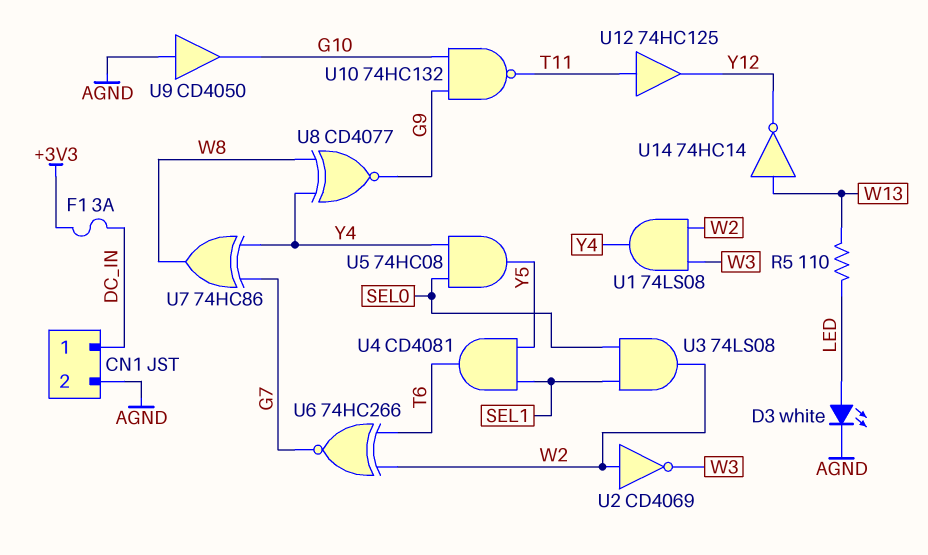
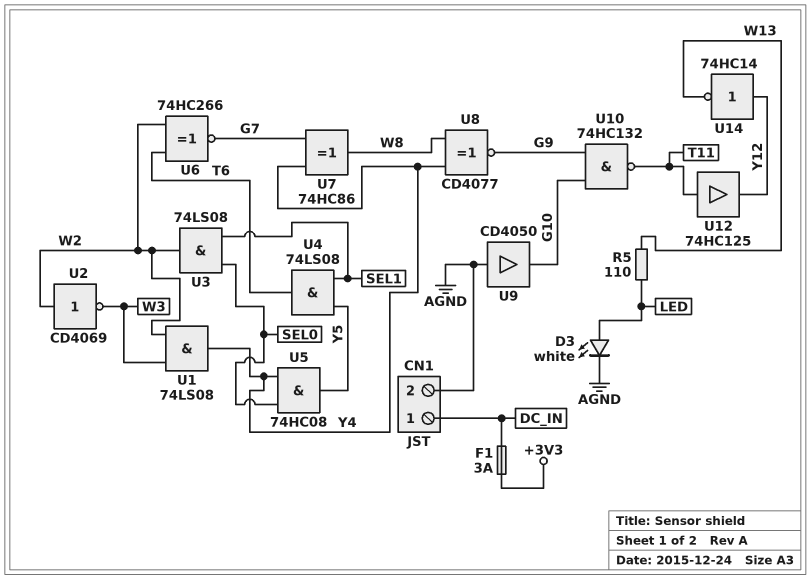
U4: AND CD4081 (in SEL1, in Y5, out T6) -> AND 74LS08 (in SEL1, in Y5, out T6)
U14: NOT 74HC14 (in W13, out Y12) -> NOT 74HC14 (in Y12, out W13)

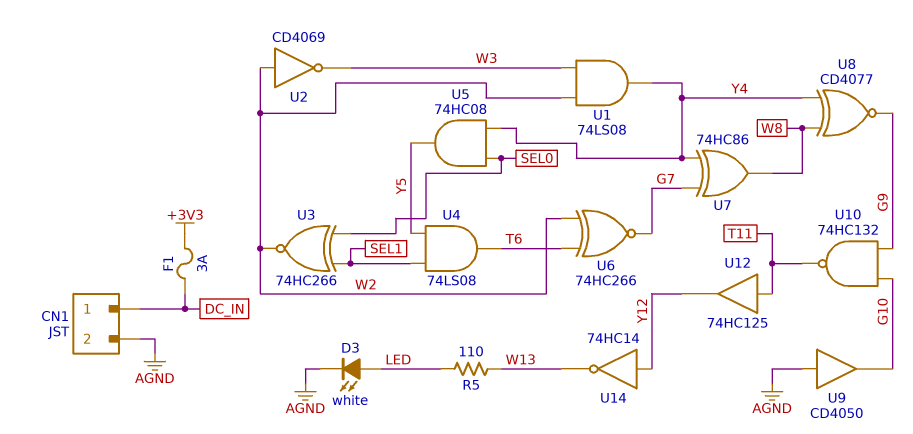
U3: AND 74LS08 (in SEL0, in SEL1, out W2) -> XNOR 74HC266 (in SEL0, in SEL1, out W2)

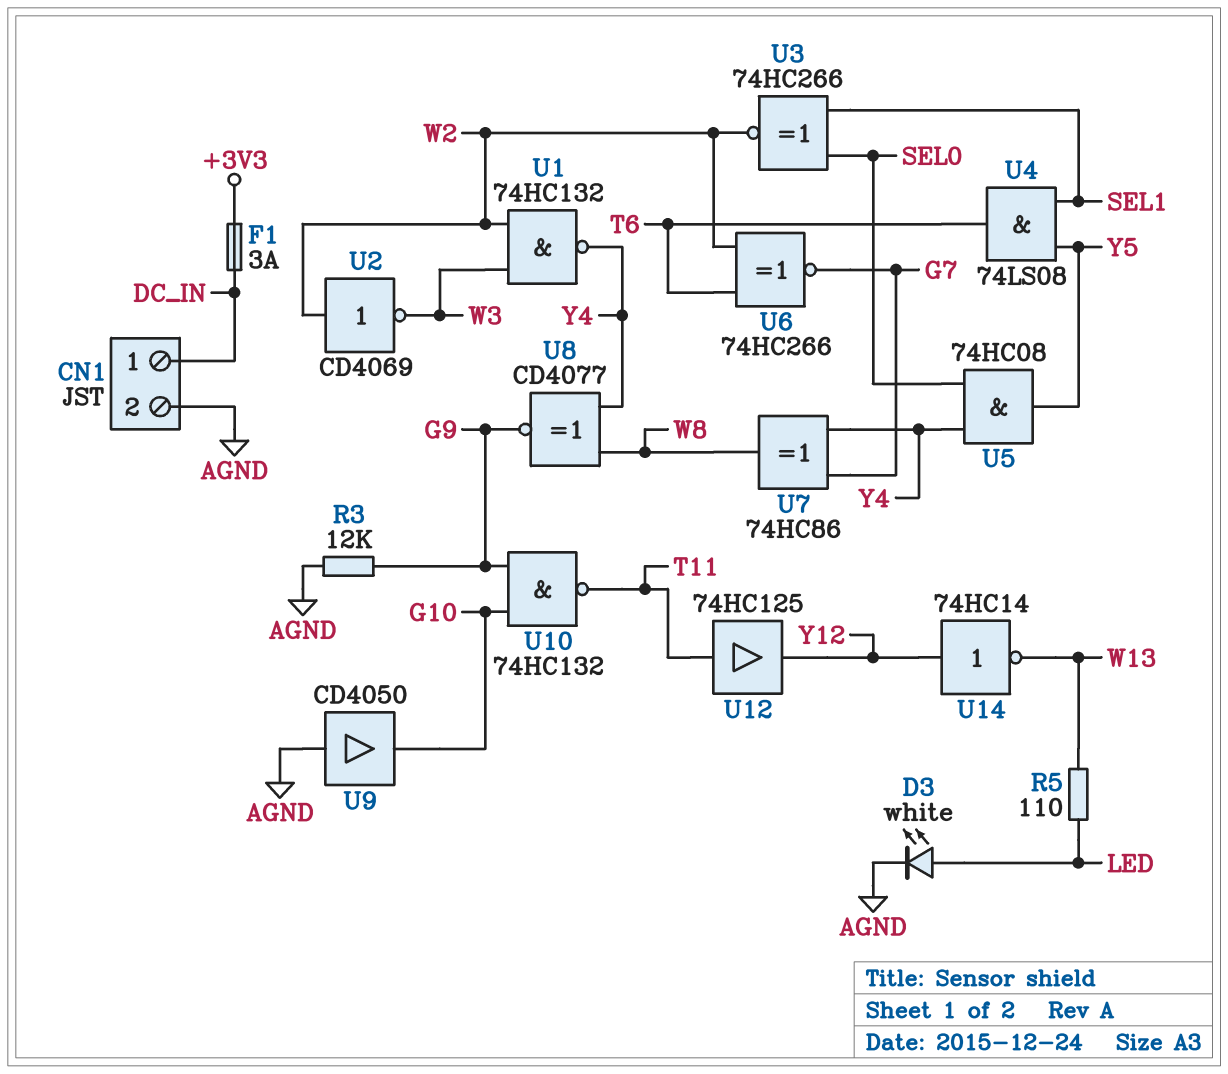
R3: none -> 12k (AGND, G9)
U1: AND 74LS08 (in W2, in W3, out Y4) -> NAND 74HC132 (in W2, in W3, out Y4)

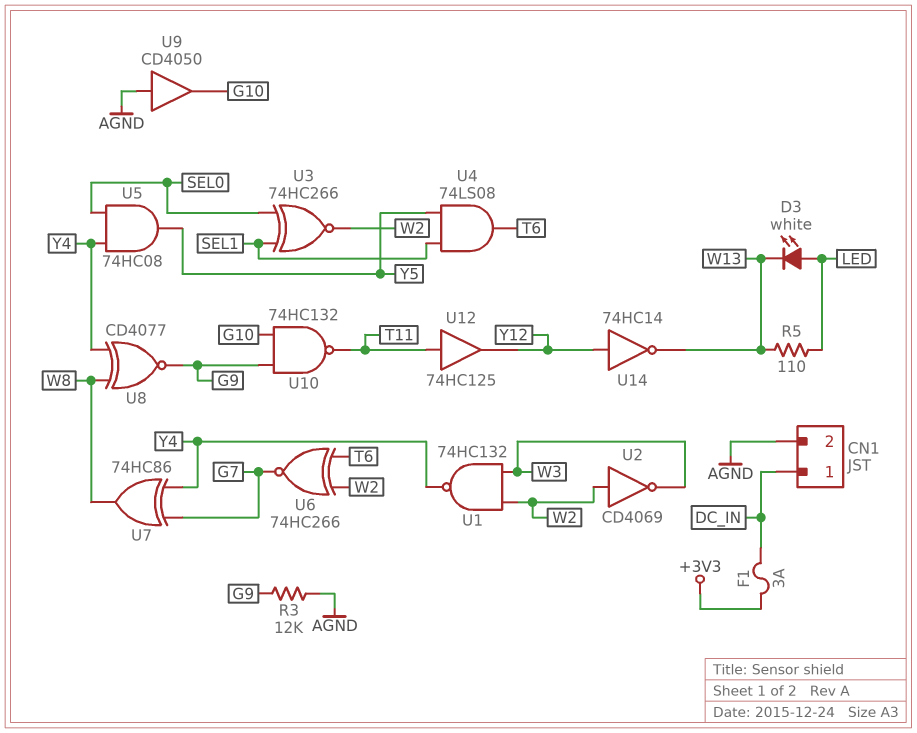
D3: LED white (A LED, K AGND) -> LED white (A LED, K W13)

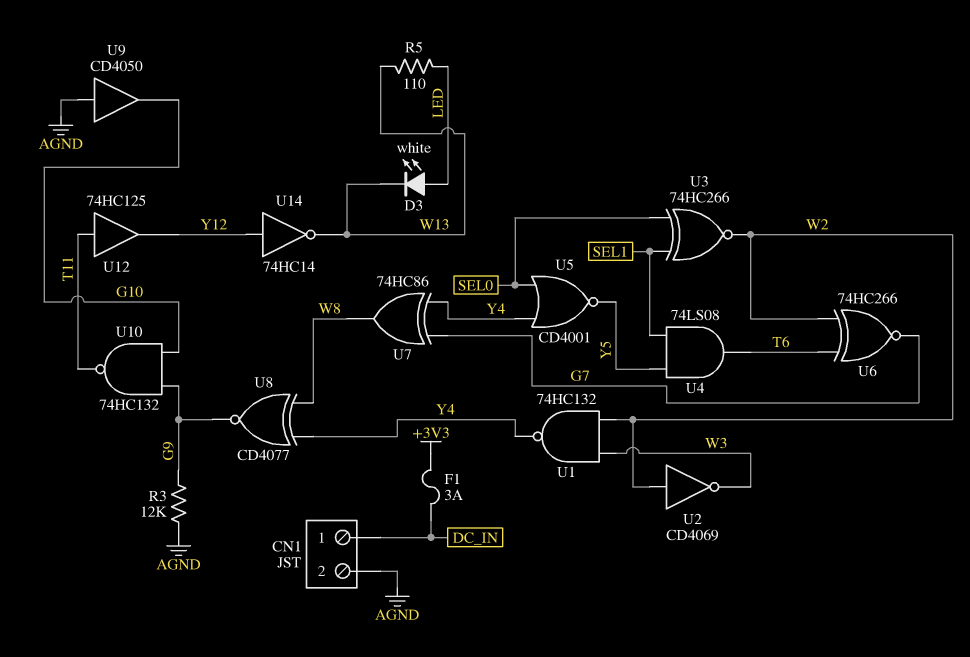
U5: AND 74HC08 (in SEL0, in Y4, out Y5) -> NOR CD4001 (in SEL0, in Y4, out Y5)

